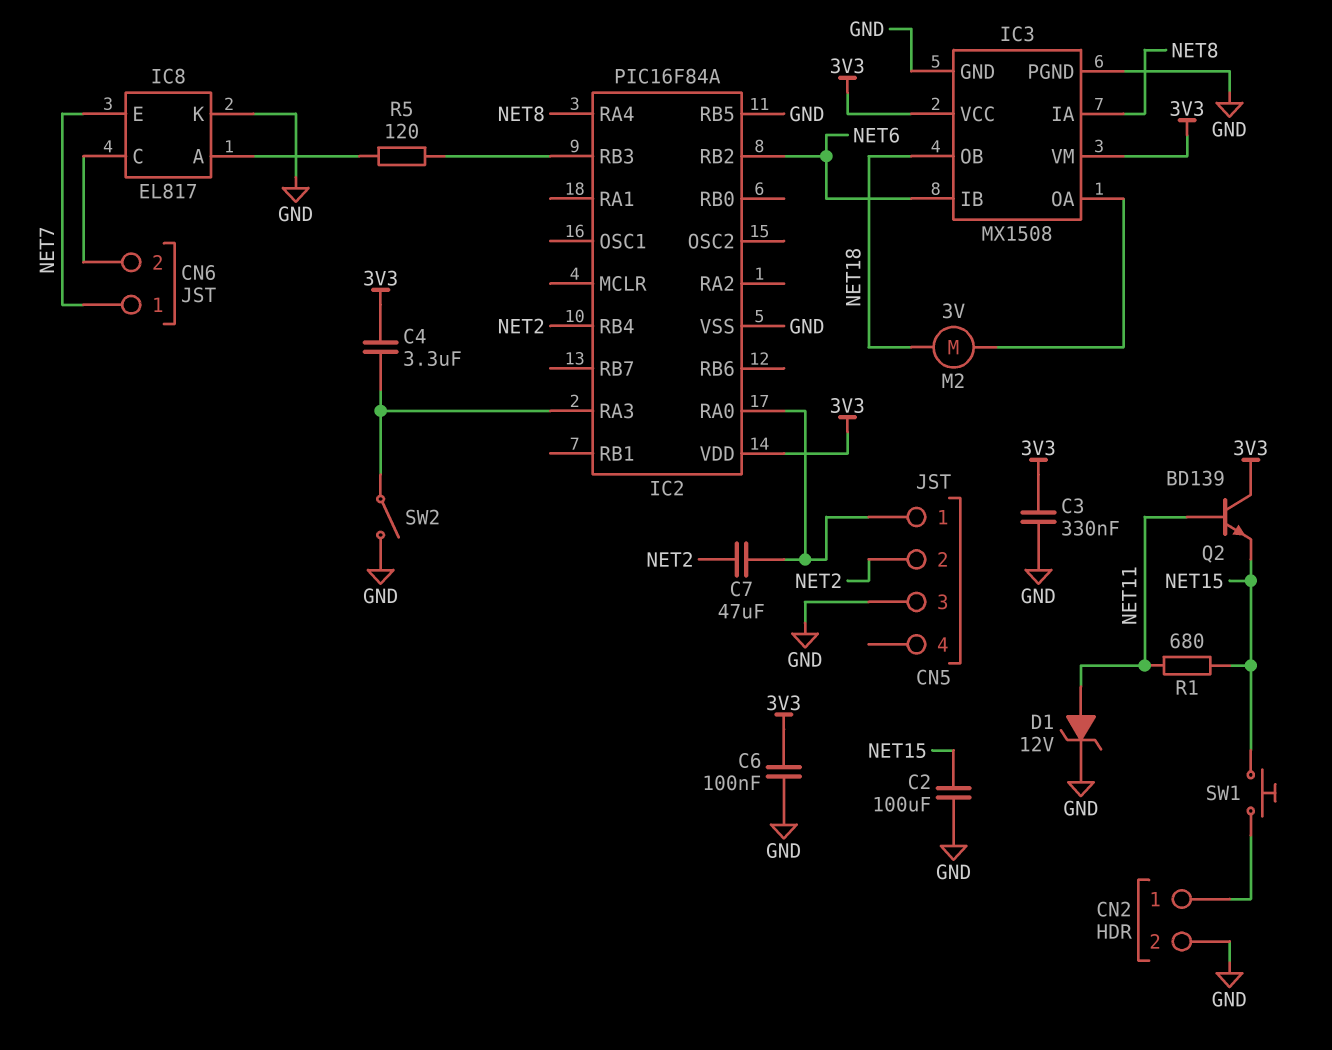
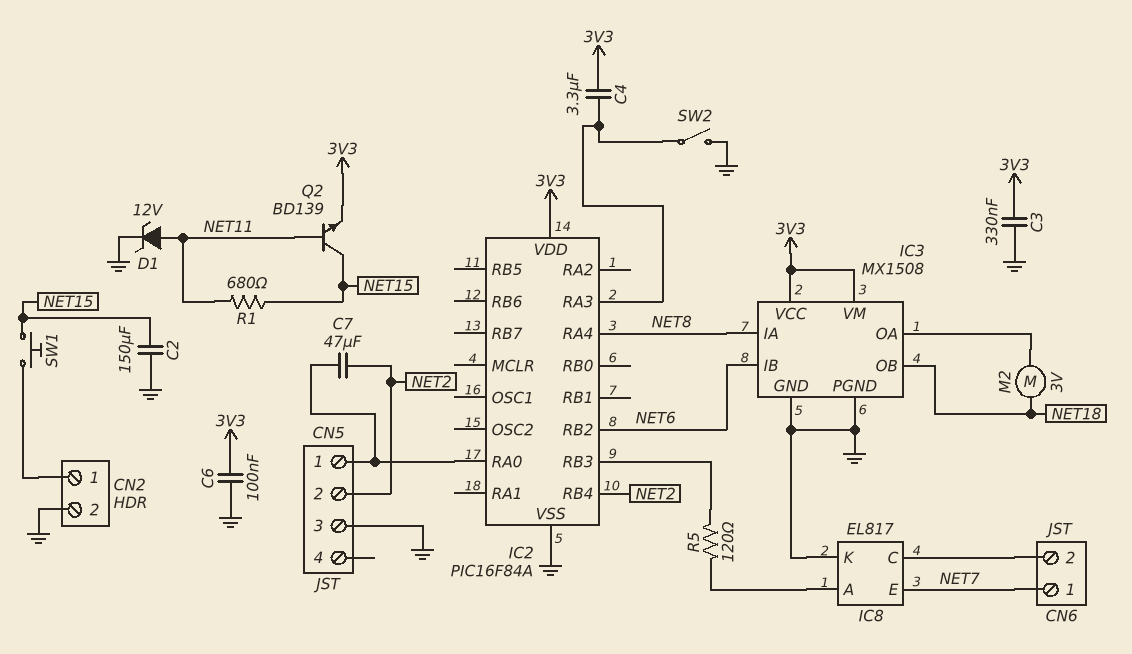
C2: 100uF (GND, NET15) -> 150uF (GND, NET15)
IC2 pin RB5: GND -> none
Q2: NPN BD139 (B NET11, C 3V3, E NET15) -> NPN BD139 (B NET11, C NET15, E 3V3)

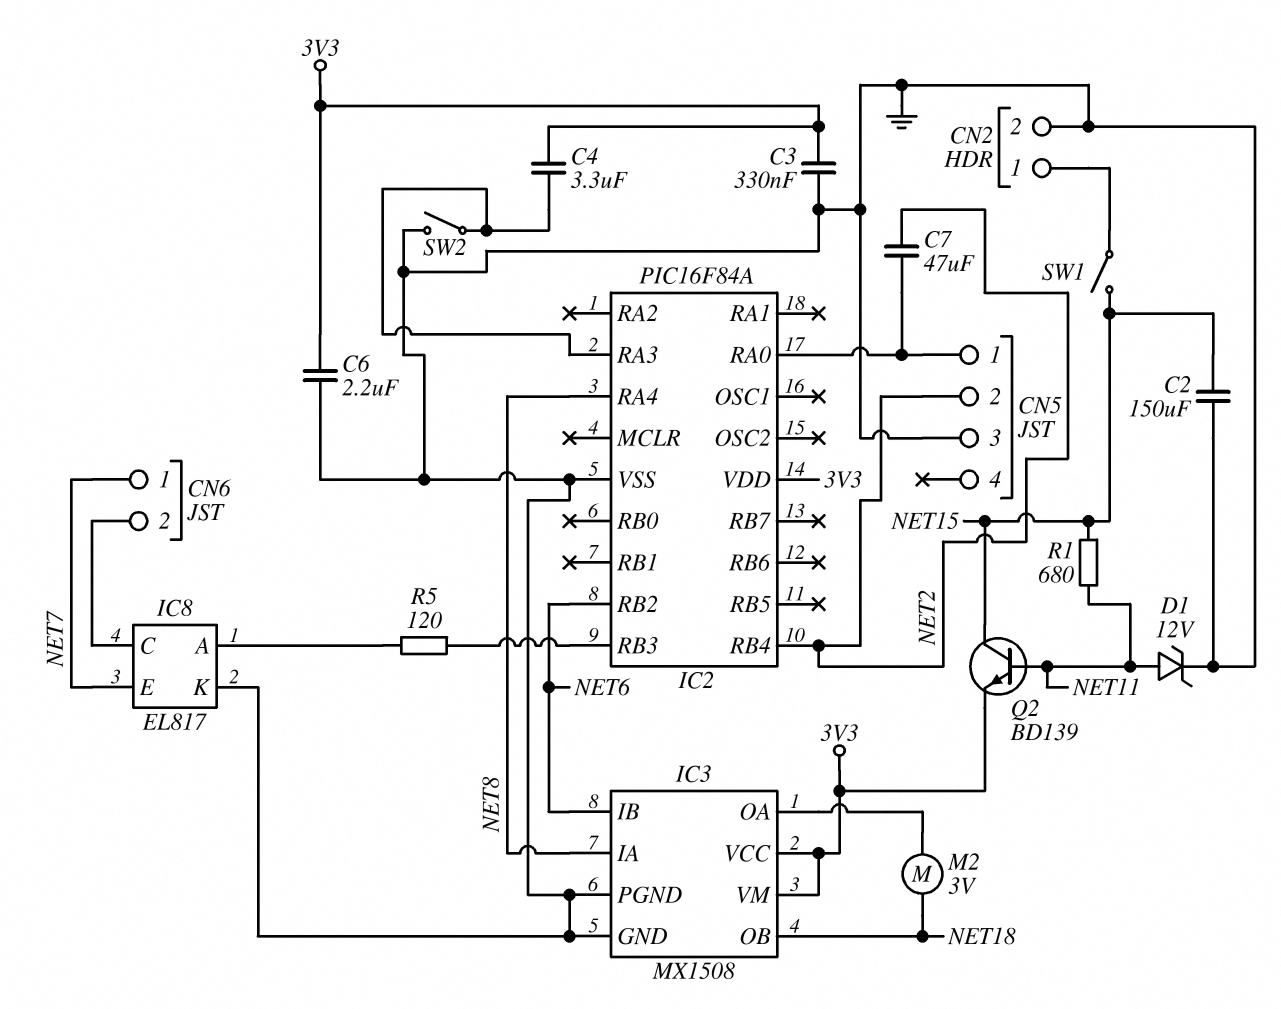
C6: 100nF (3V3, GND) -> 2.2uF (3V3, GND)
SW1: button (CN2/1, NET15) -> switch (CN2/1, NET15)

